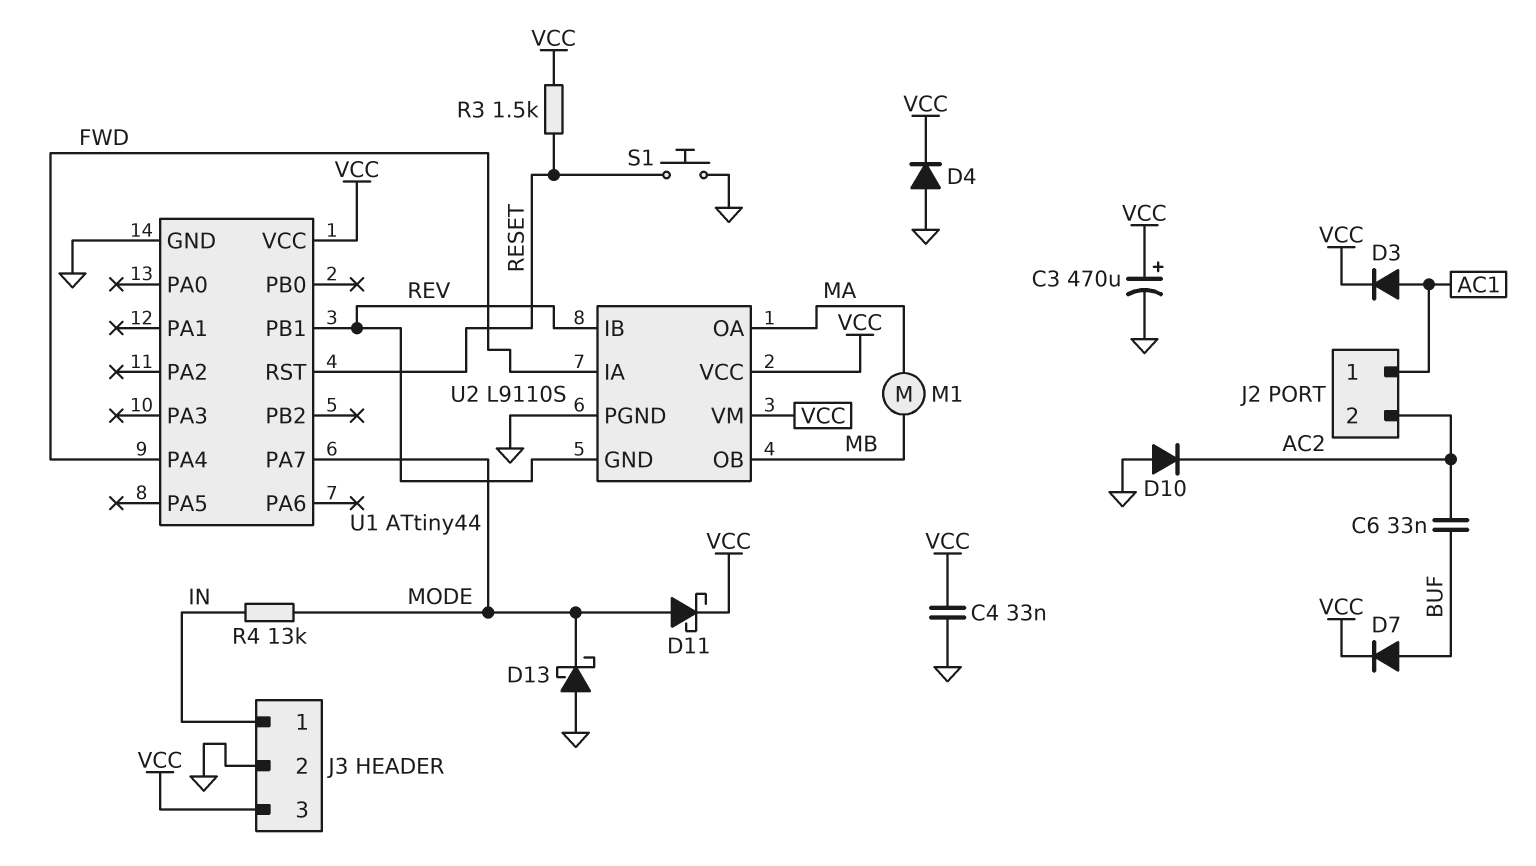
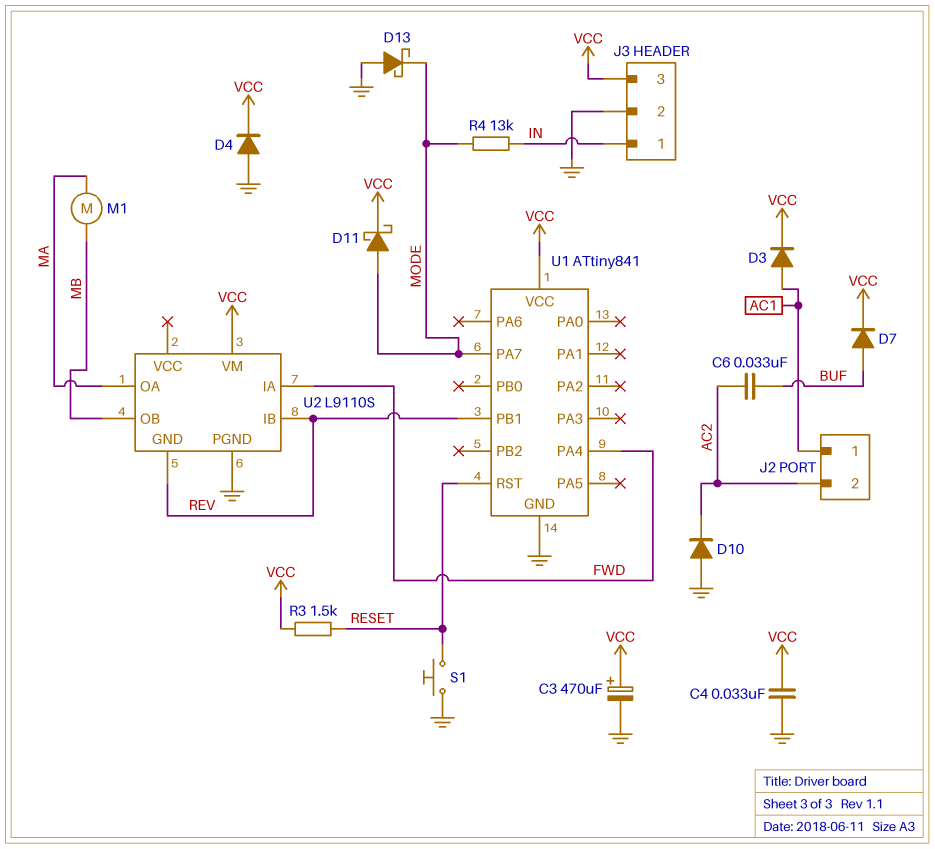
U1: ATtiny44 -> ATtiny841
U2 pin VCC: VCC -> none

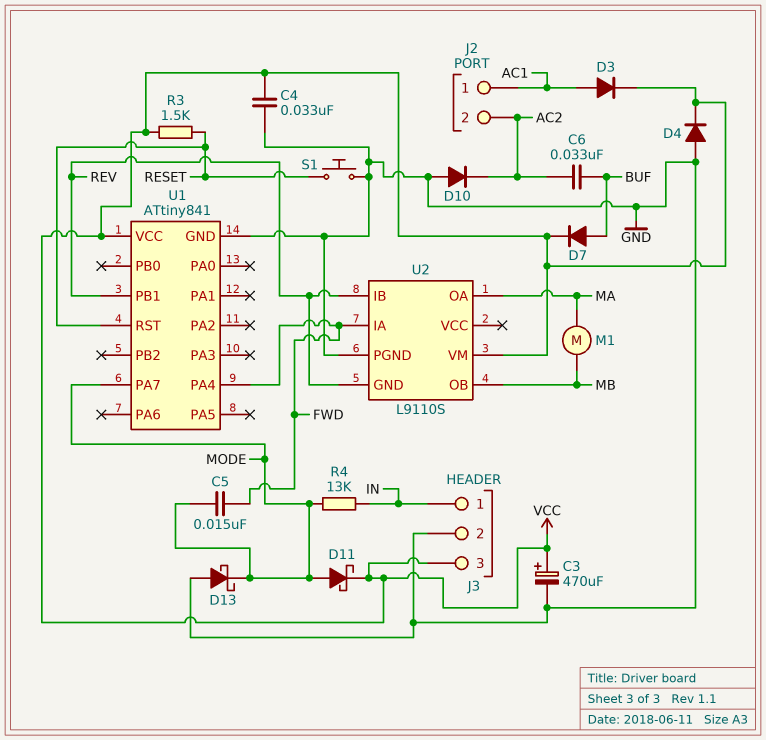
C5: none -> 15nF (FWD, MODE)

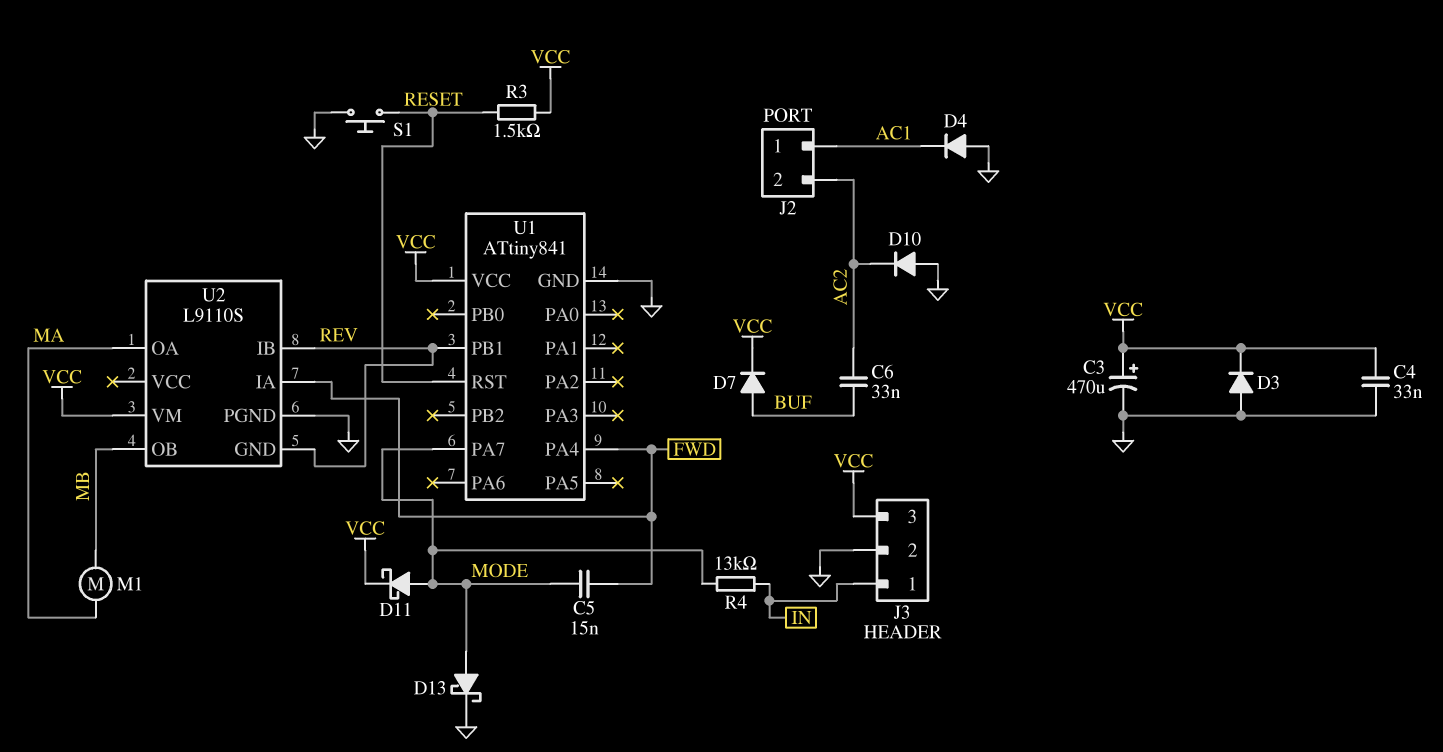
D3: diode (A AC1, K VCC) -> diode (A GND, K VCC)
D4: diode (A GND, K VCC) -> diode (A GND, K AC1)
D13: schottky (A GND, K MODE) -> schottky (A MODE, K GND)

